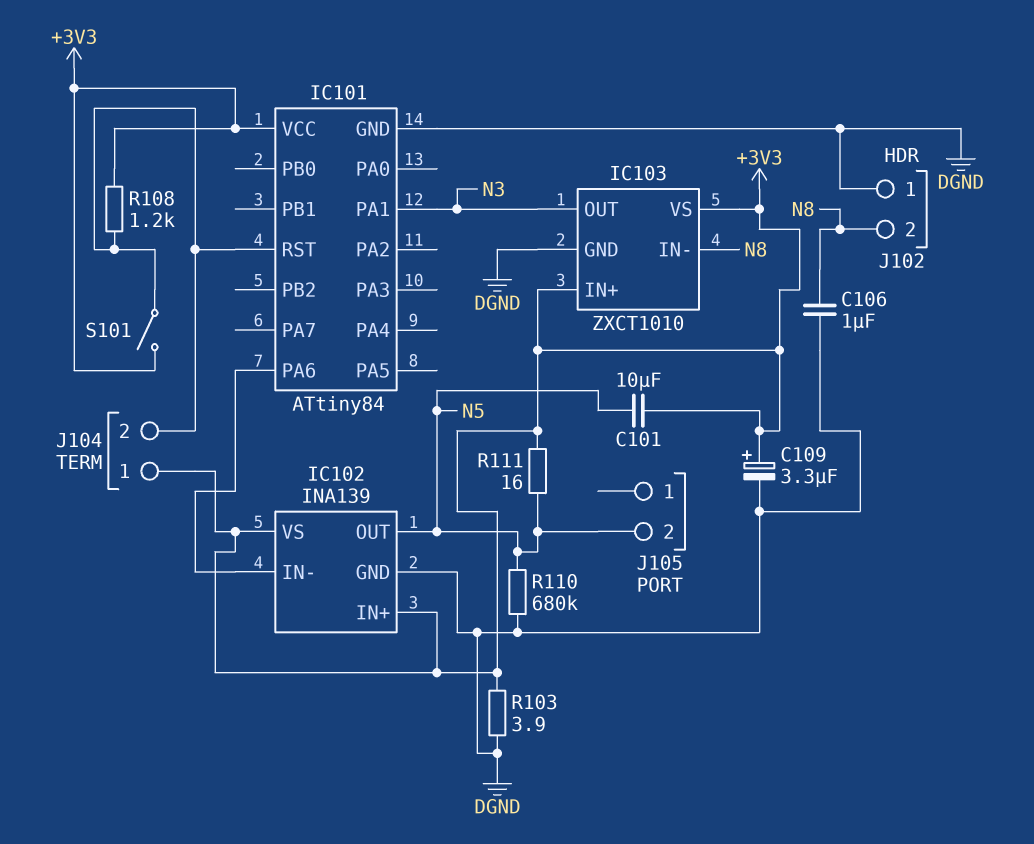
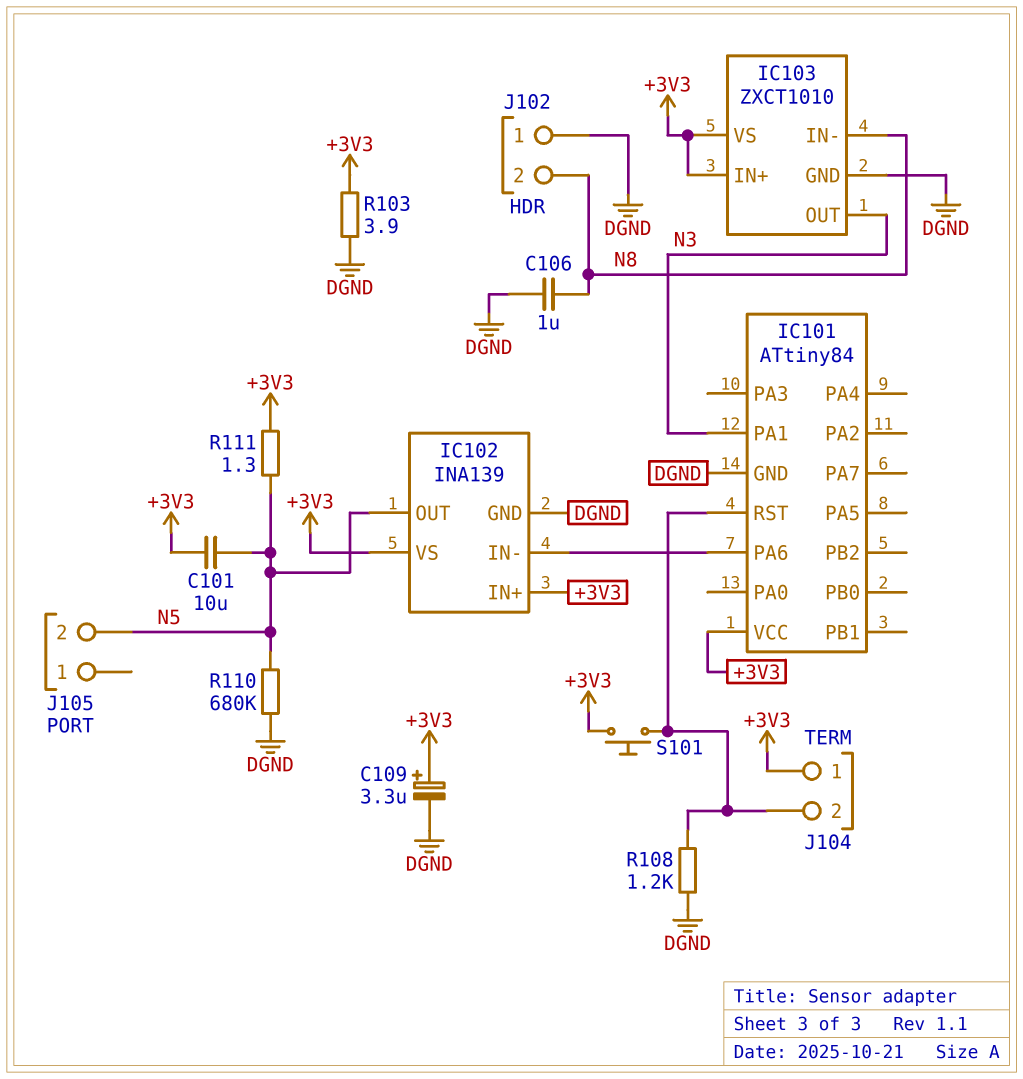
R108: 1.2k (+3V3, IC101/RST) -> 1.2k (DGND, IC101/RST)
R111: 16 (+3V3, N5) -> 1.3 (+3V3, N5)
S101: switch (+3V3, IC101/RST) -> button (+3V3, IC101/RST)

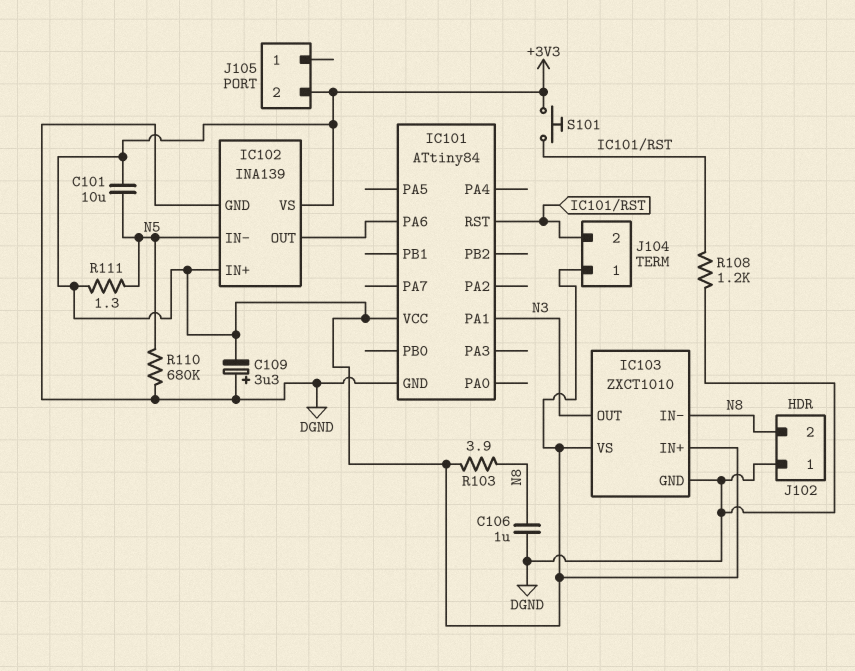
C109: 3.3uF (plus +3V3, minus DGND) -> 3.3uF (plus DGND, minus +3V3)
IC102 pin IN-: IC101/PA6 -> N5
IC102 pin OUT: N5 -> IC101/PA6
J105 pin 2: N5 -> +3V3
R103: 3.9 (+3V3, DGND) -> 3.9 (+3V3, N8)

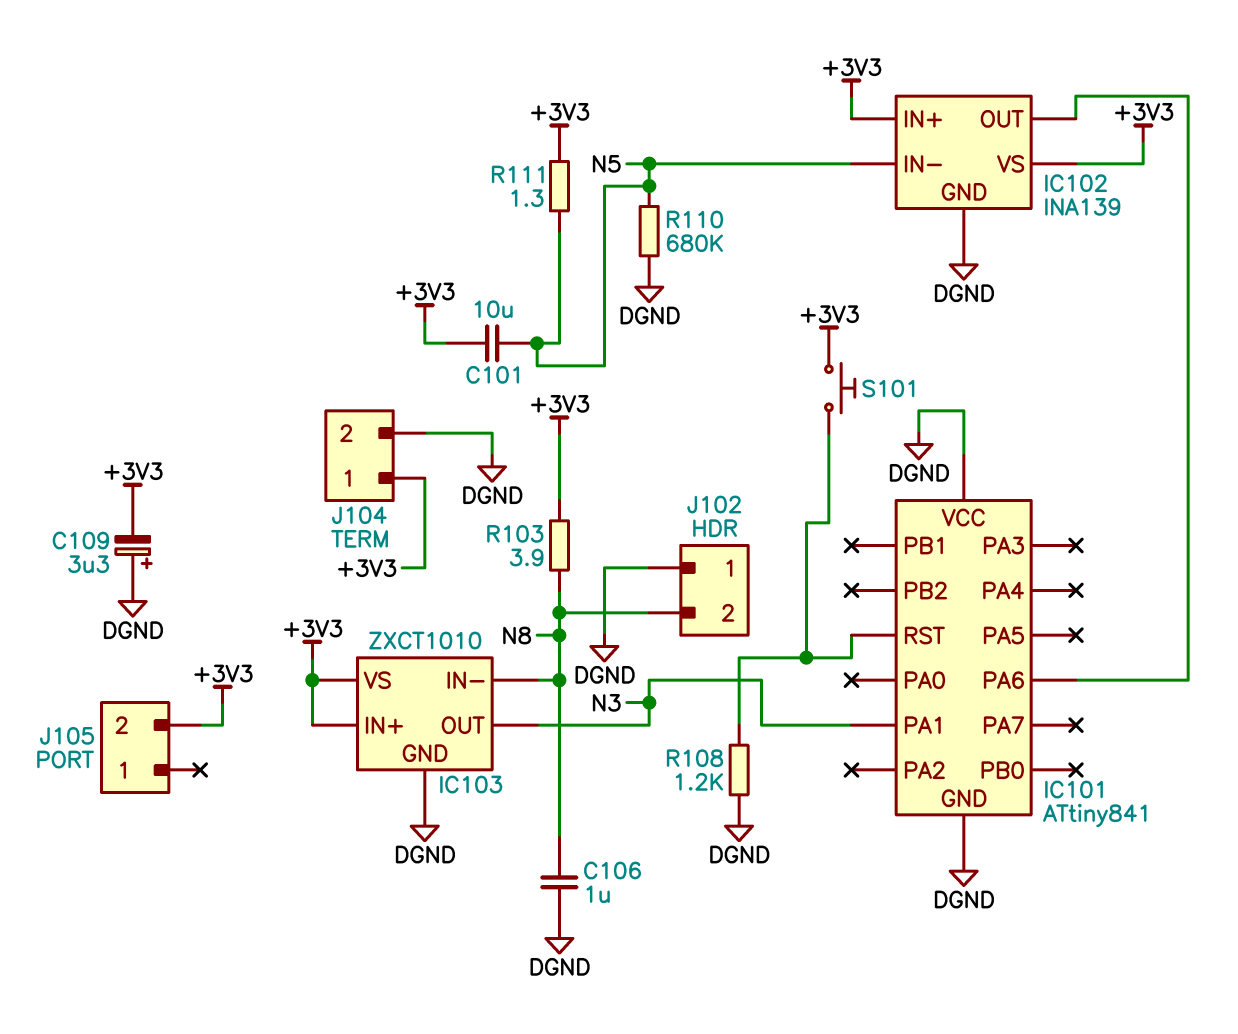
IC101: ATtiny84 -> ATtiny841
IC101 pin VCC: +3V3 -> DGND
J104 pin 2: IC101/RST -> DGND

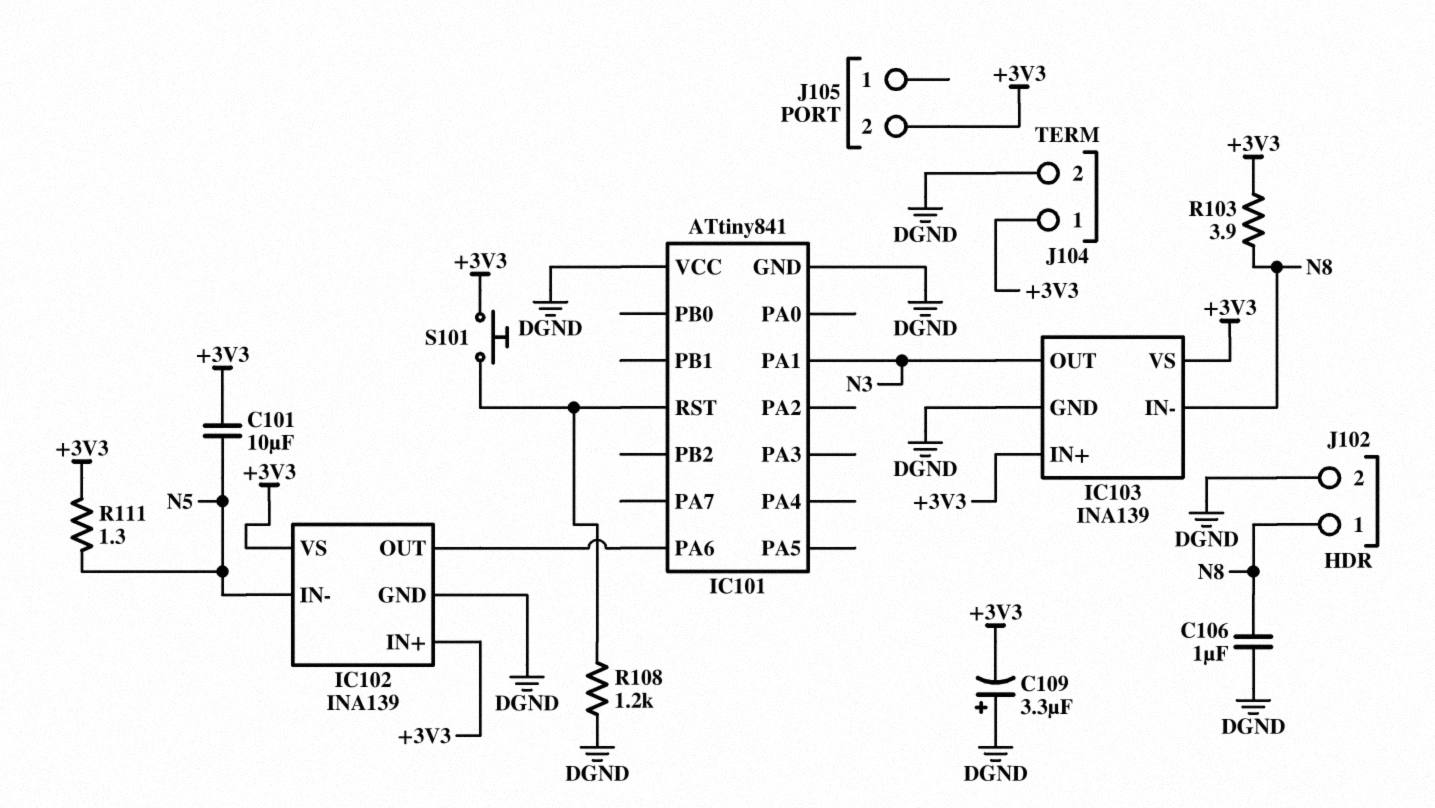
IC103: ZXCT1010 -> INA139
J102 pin 1: DGND -> N8
J102 pin 2: N8 -> DGND
R110: 680k (DGND, N5) -> none

